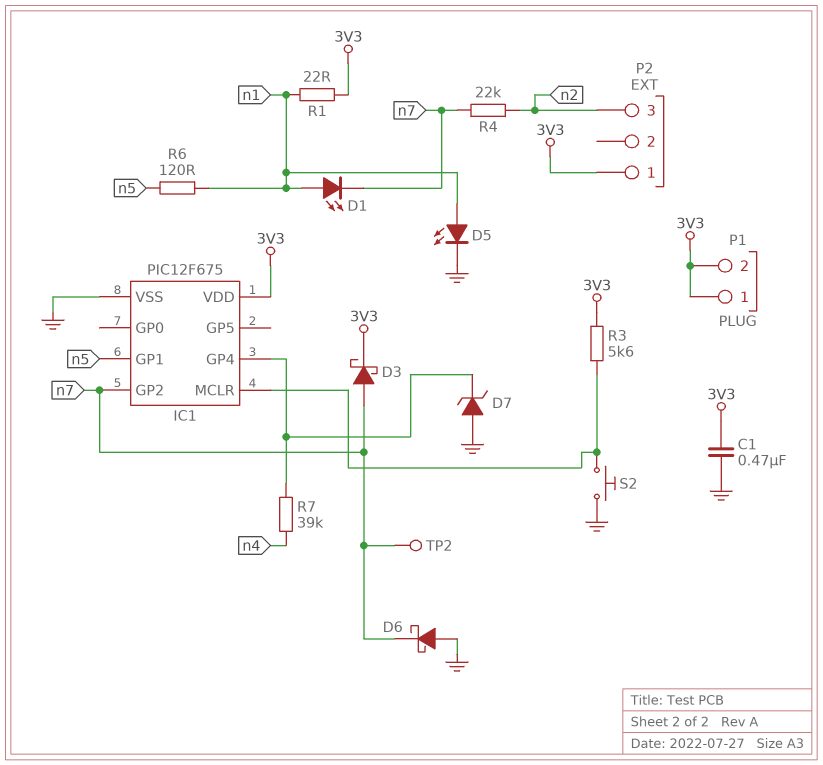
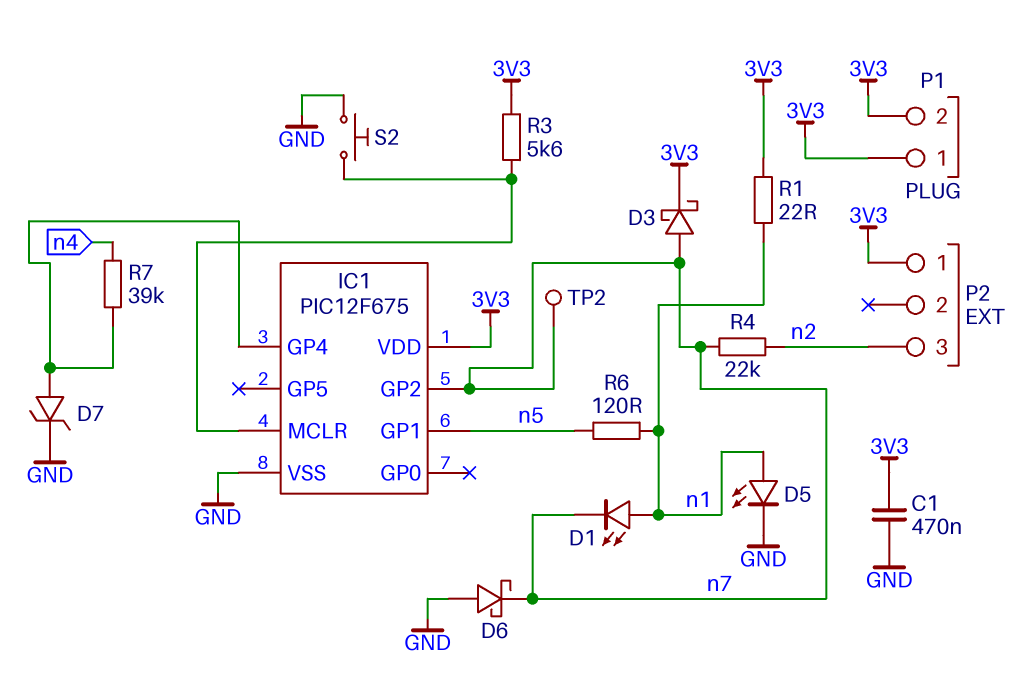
D7: zener (A GND, K IC1/GP4) -> zener (A IC1/GP4, K GND)

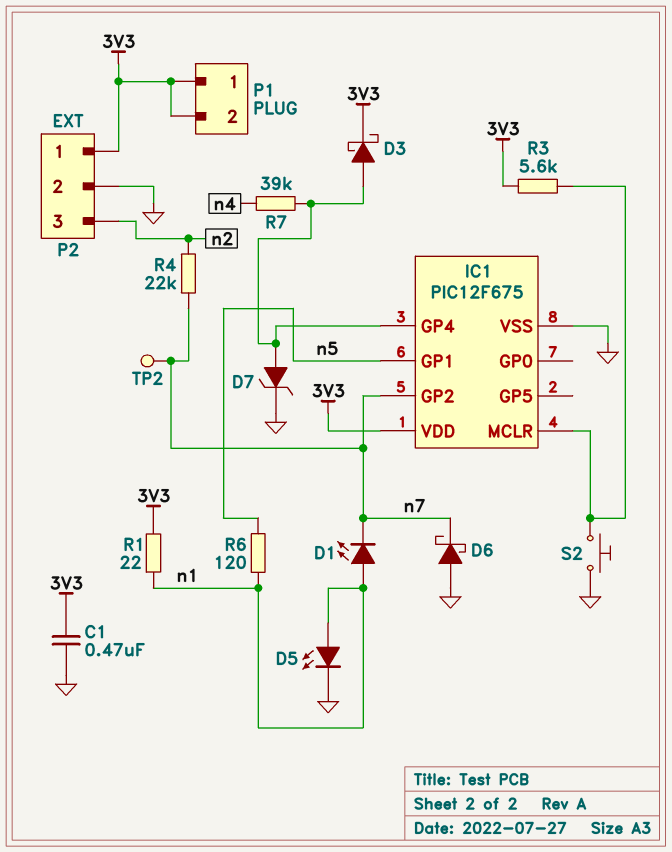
D3: schottky (A n7, K 3V3) -> schottky (A IC1/GP4, K 3V3)
P2 pin 2: none -> GND

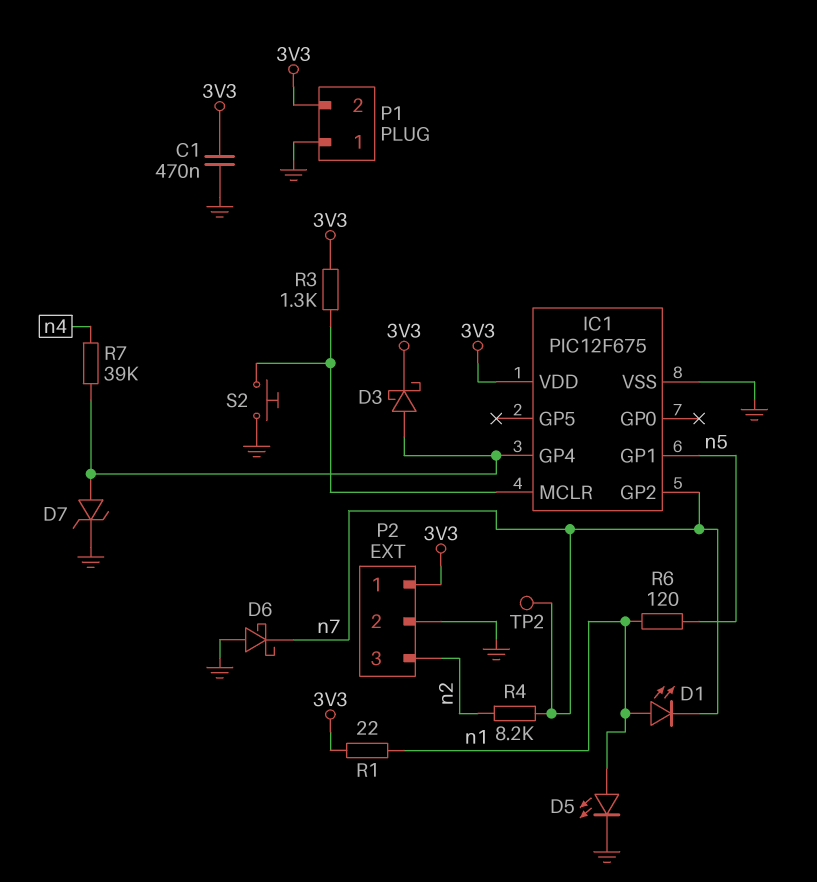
P1 pin 1: 3V3 -> GND
R3: 5.6k (3V3, IC1/MCLR) -> 1.3k (3V3, IC1/MCLR)
R4: 22k (n2, n7) -> 8.2k (n2, n7)

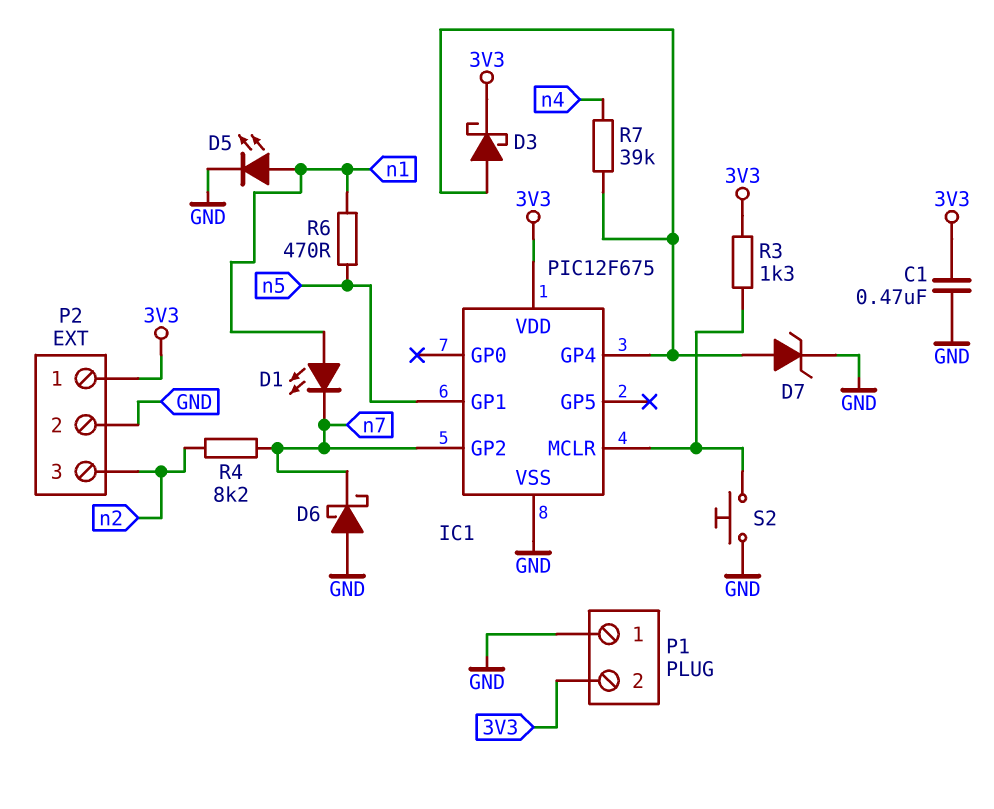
R1: 22 (3V3, n1) -> none
R6: 120 (n1, n5) -> 470 (n1, n5)
TP2: test point (n7) -> none

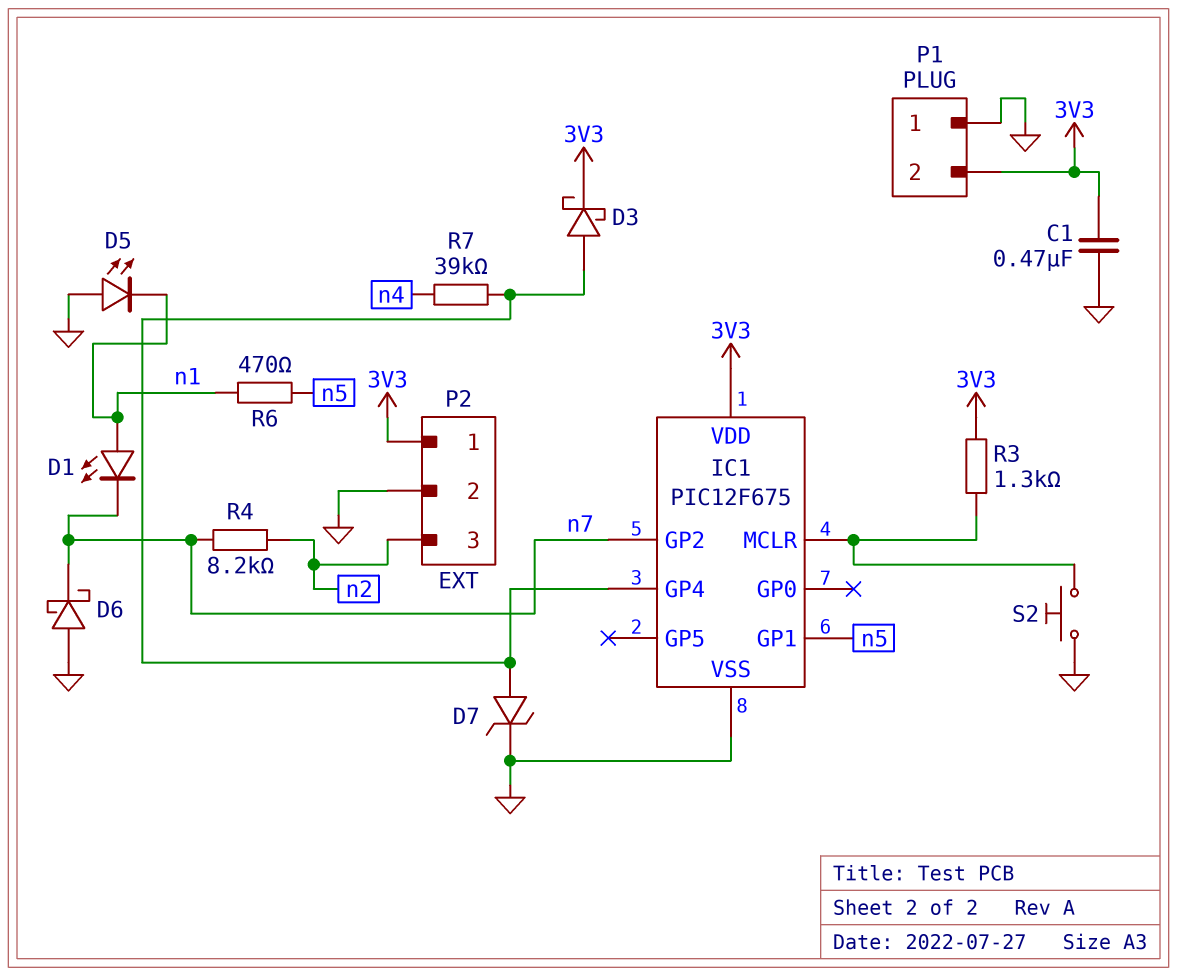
D5: LED (A n1, K GND) -> LED (A GND, K n1)

